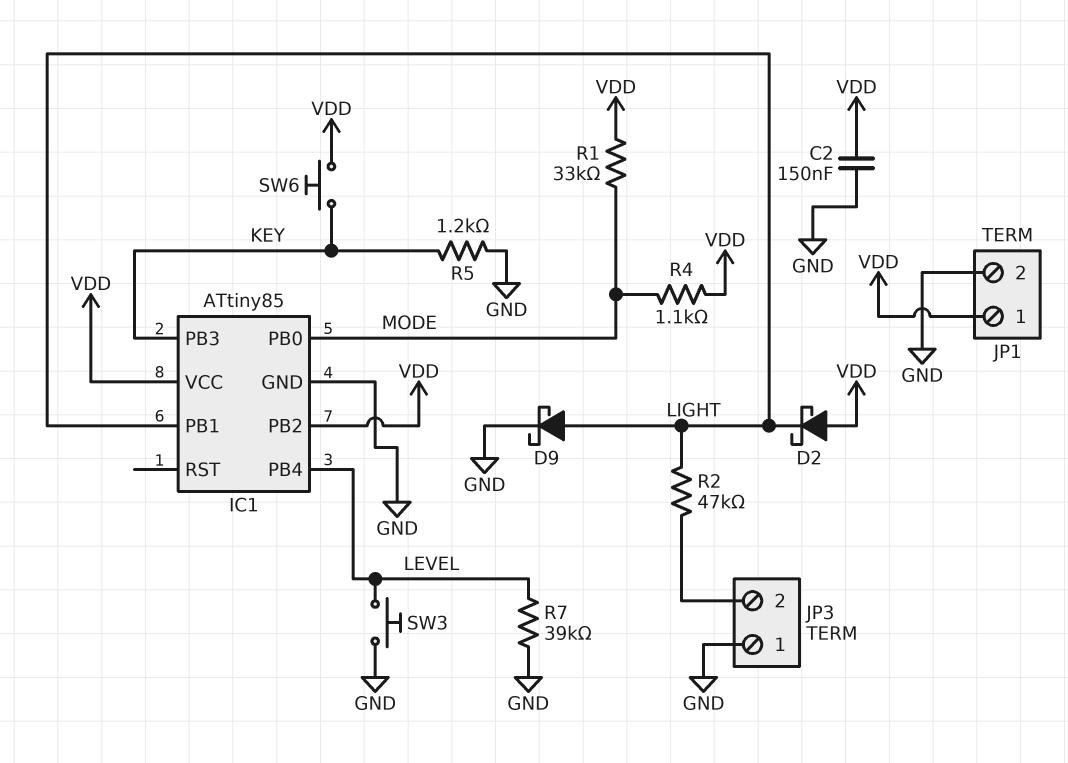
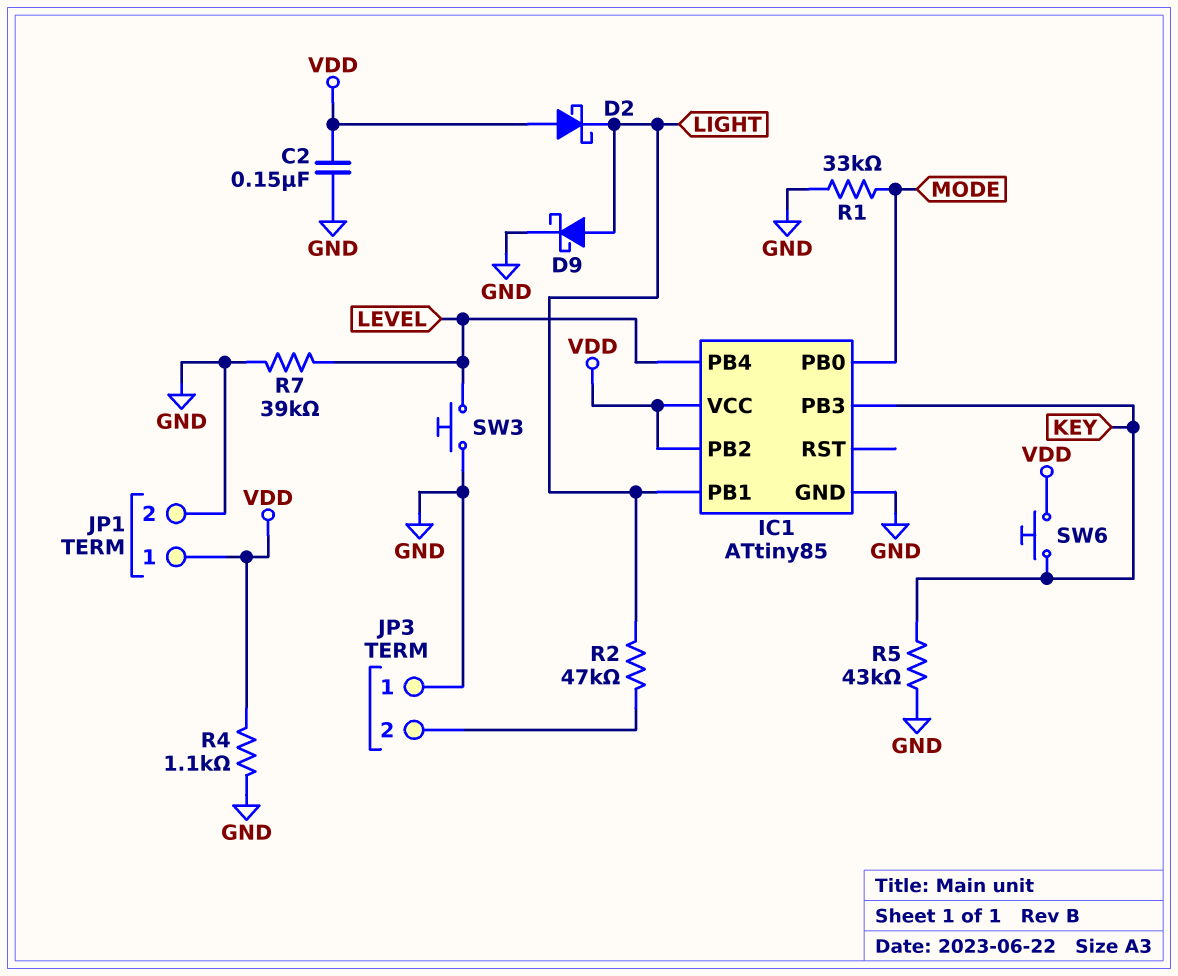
R1: 33k (MODE, VDD) -> 33k (GND, MODE)
R4: 1.1k (MODE, VDD) -> 1.1k (GND, VDD)
R5: 1.2k (GND, KEY) -> 43k (GND, KEY)

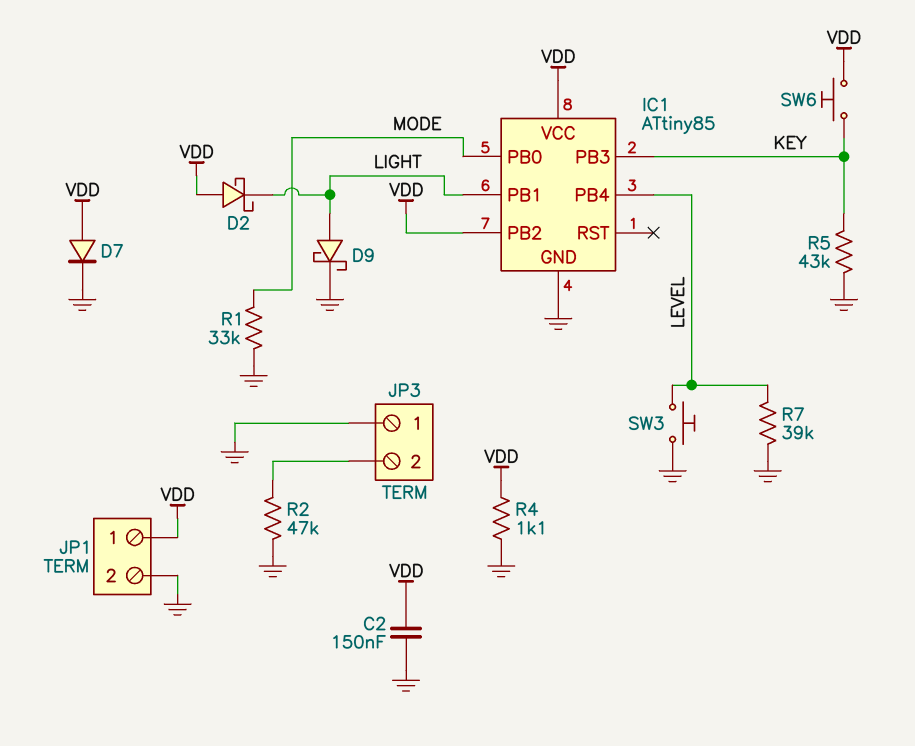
D7: none -> diode (A VDD, K GND)
R2: 47k (JP3/2, LIGHT) -> 47k (GND, JP3/2)

